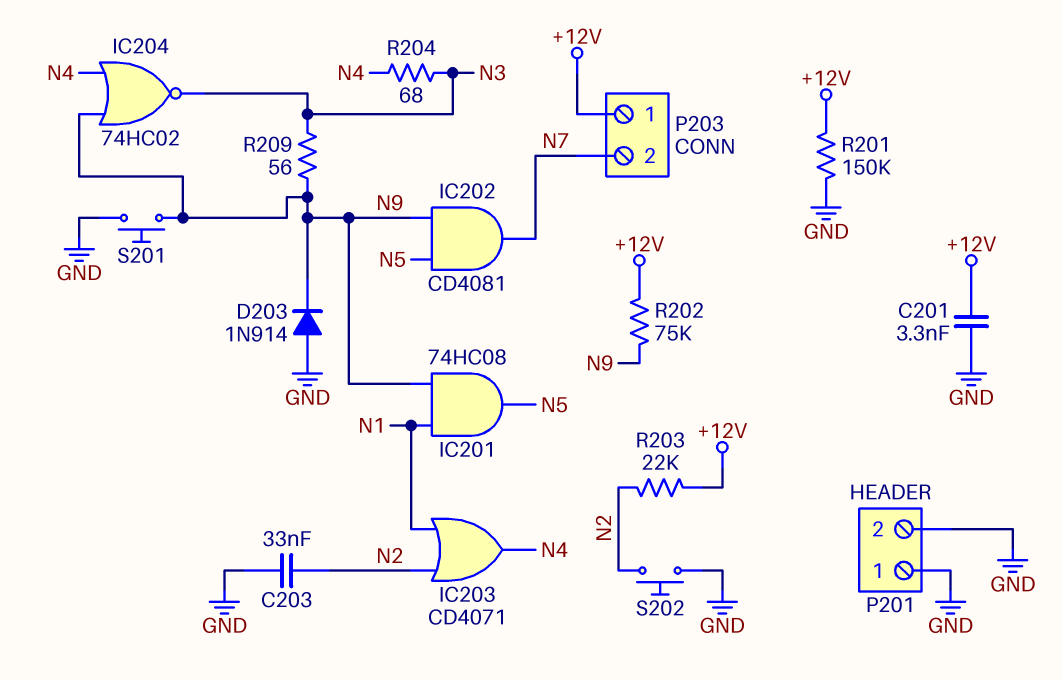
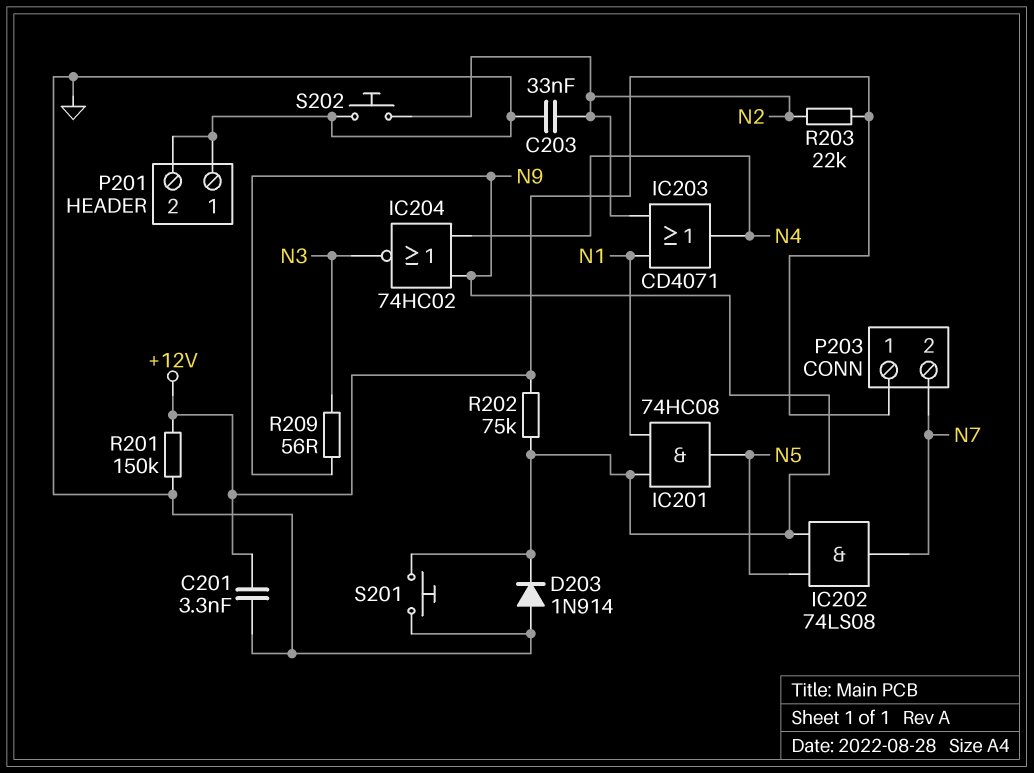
IC202: AND CD4081 (in N5, in N9, out N7) -> AND 74LS08 (in N5, in N9, out N7)
R204: 68 (N3, N4) -> none

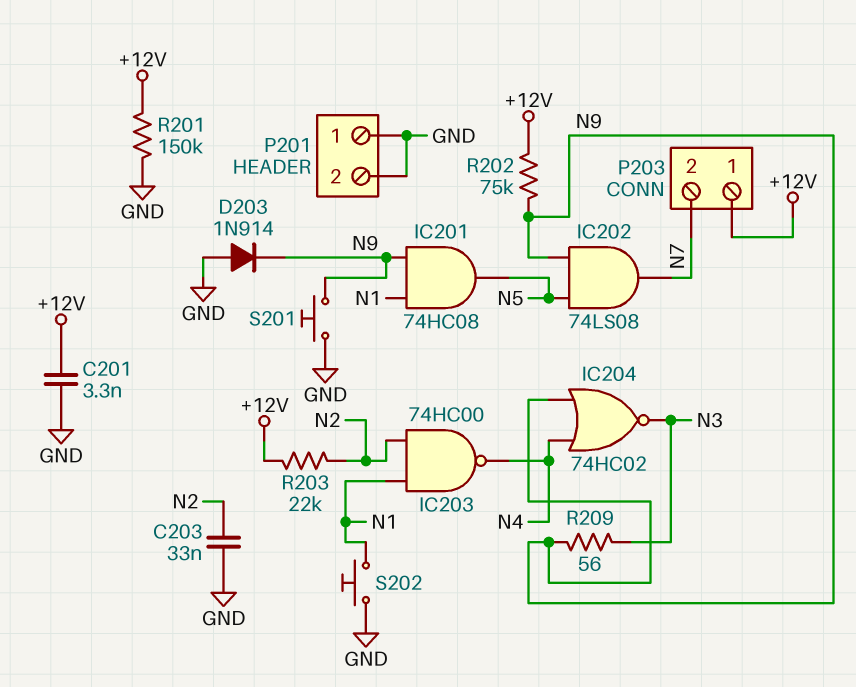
IC203: OR CD4071 (in N1, in N2, out N4) -> NAND 74HC00 (in N1, in N2, out N4)
S202: button (GND, N2) -> button (GND, N1)

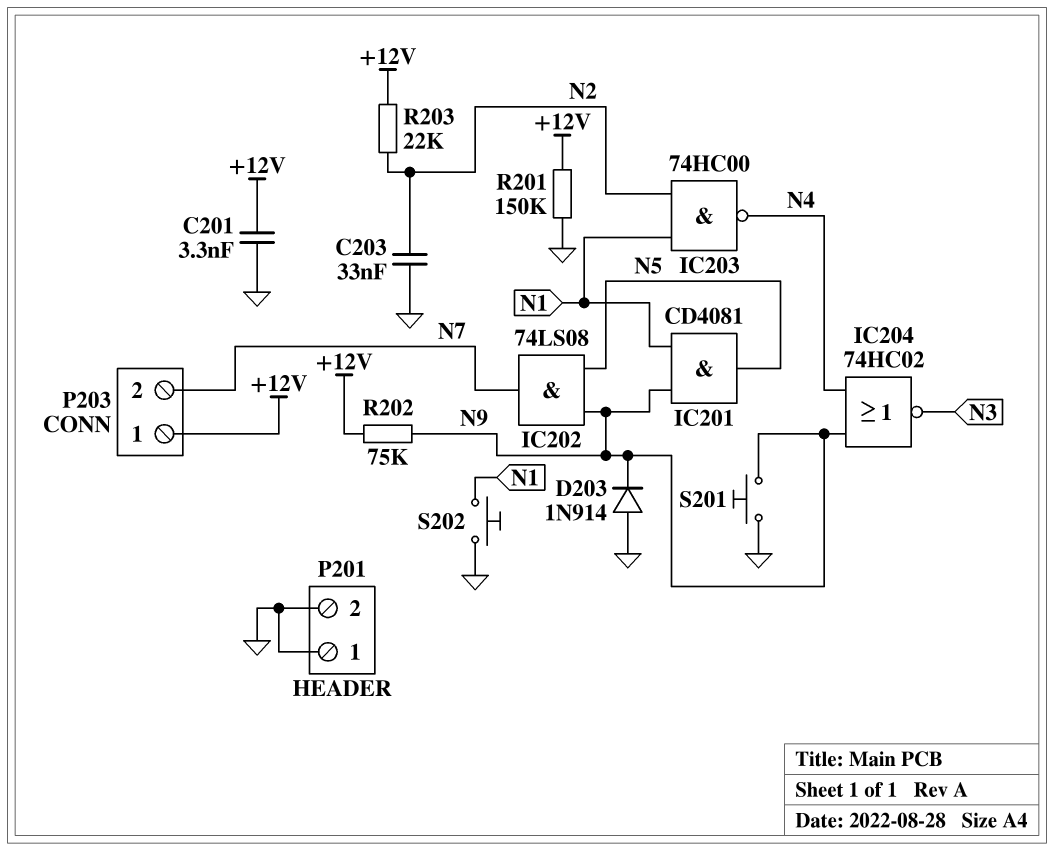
IC201: AND 74HC08 (in N1, in N9, out N5) -> AND CD4081 (in N1, in N9, out N5)
R209: 56 (N3, N9) -> none

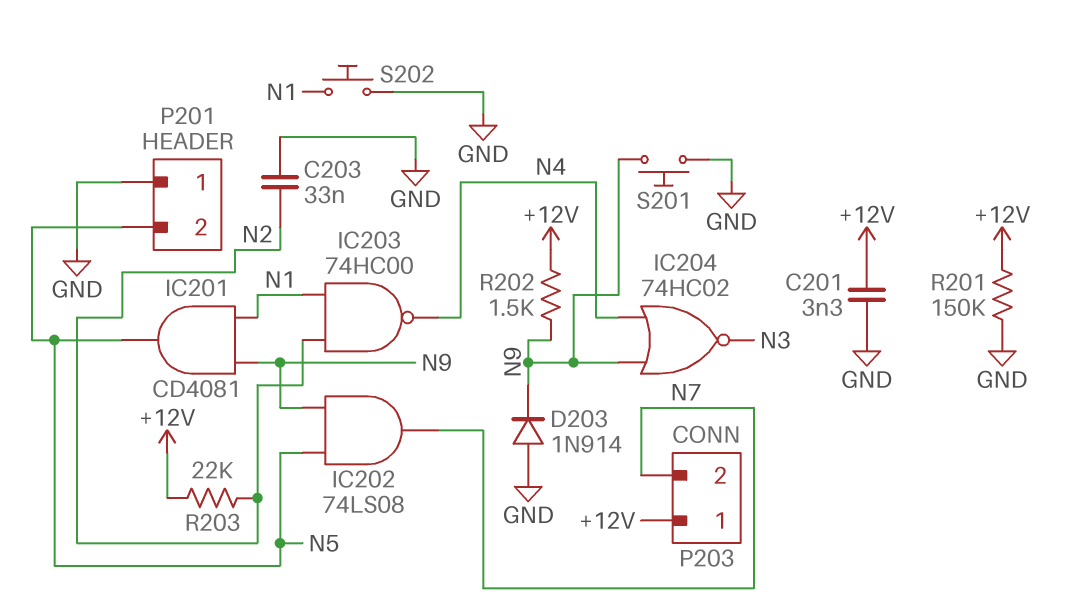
P201 pin 2: GND -> N5
R202: 75k (+12V, N9) -> 1.5k (+12V, N9)

